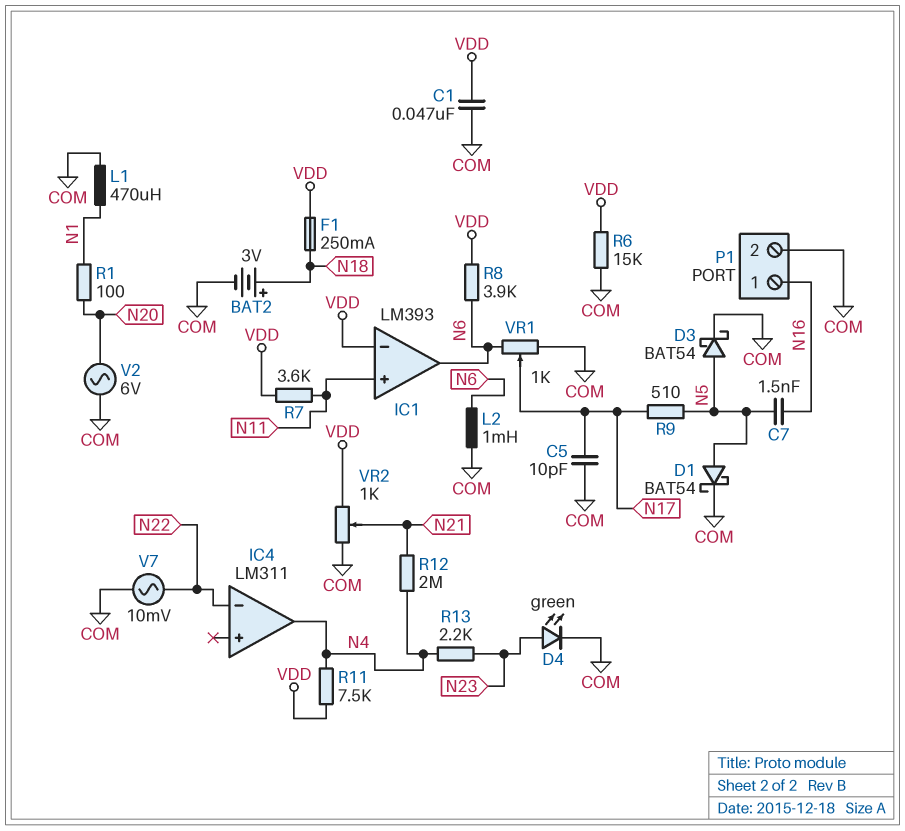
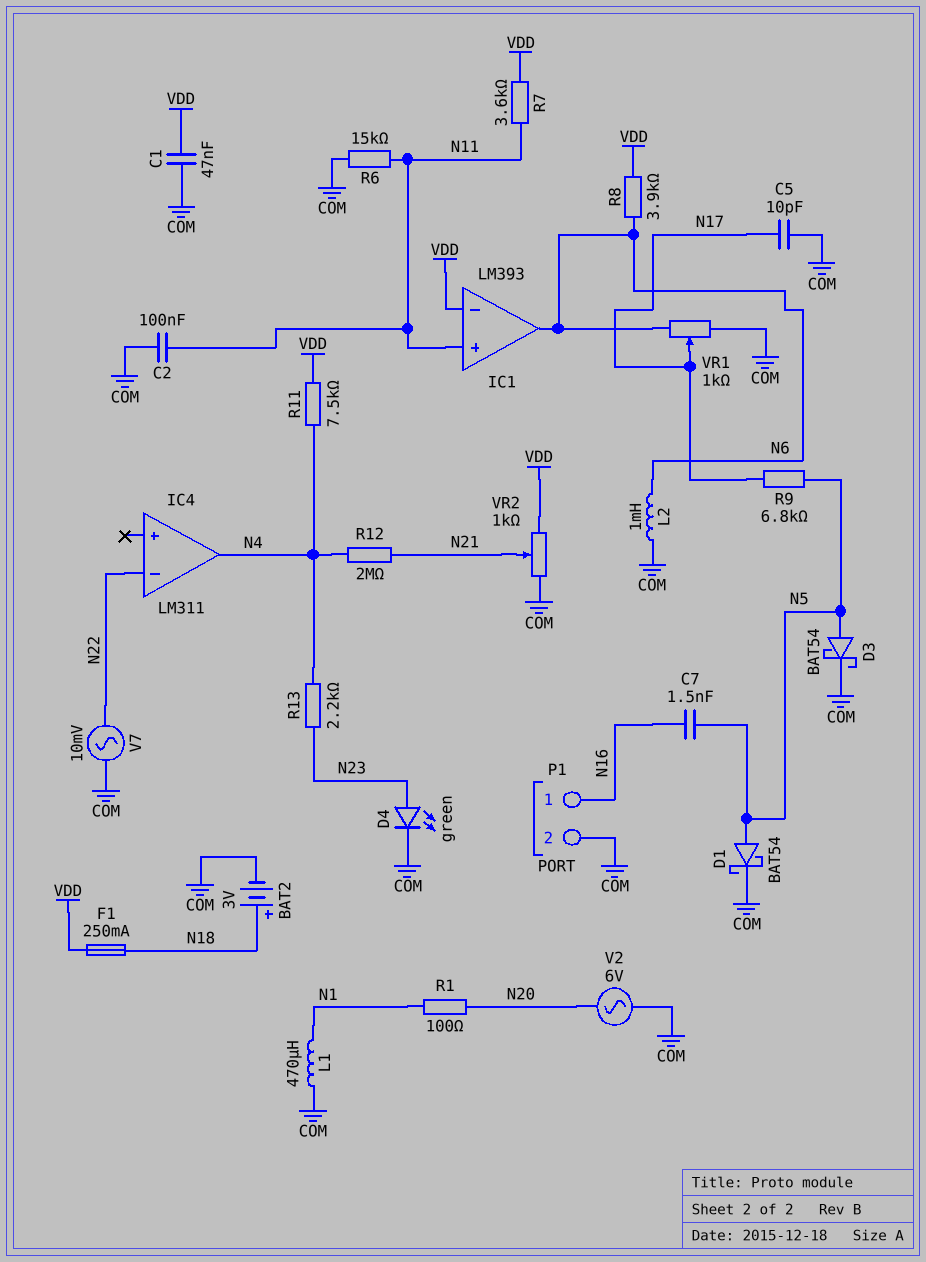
C2: none -> 100nF (COM, N11)
R6: 15k (COM, VDD) -> 15k (COM, N11)
R9: 510 (N5, N17) -> 6.8k (N5, N17)

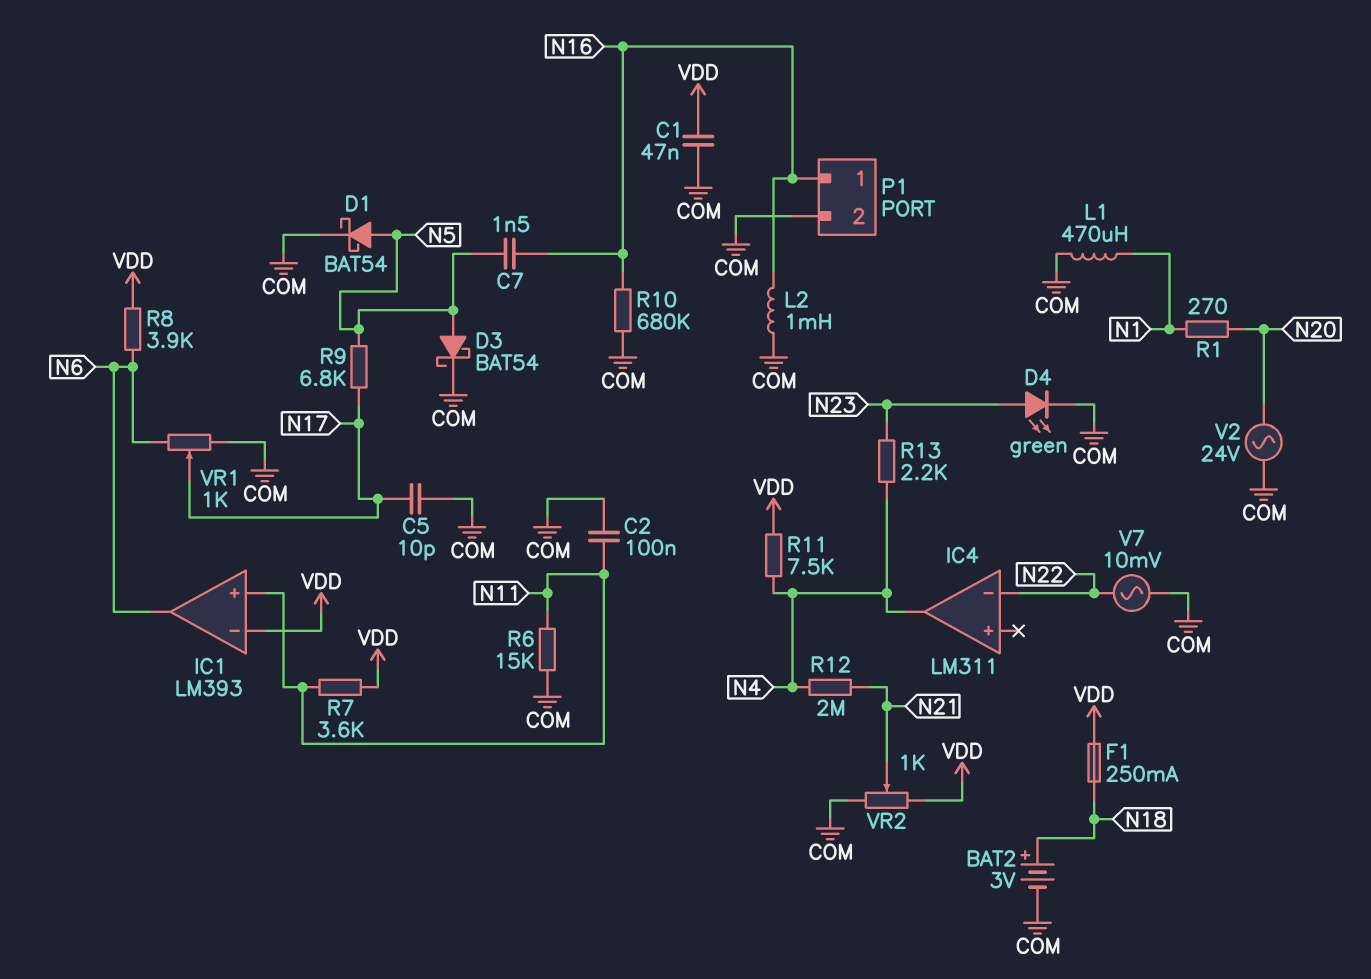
L2: 1mH (COM, N6) -> 1mH (COM, N16)
R1: 100 (N1, N20) -> 270 (N1, N20)
R10: none -> 680k (COM, N16)
V2: AC 6V (COM, N20) -> AC 24V (COM, N20)

